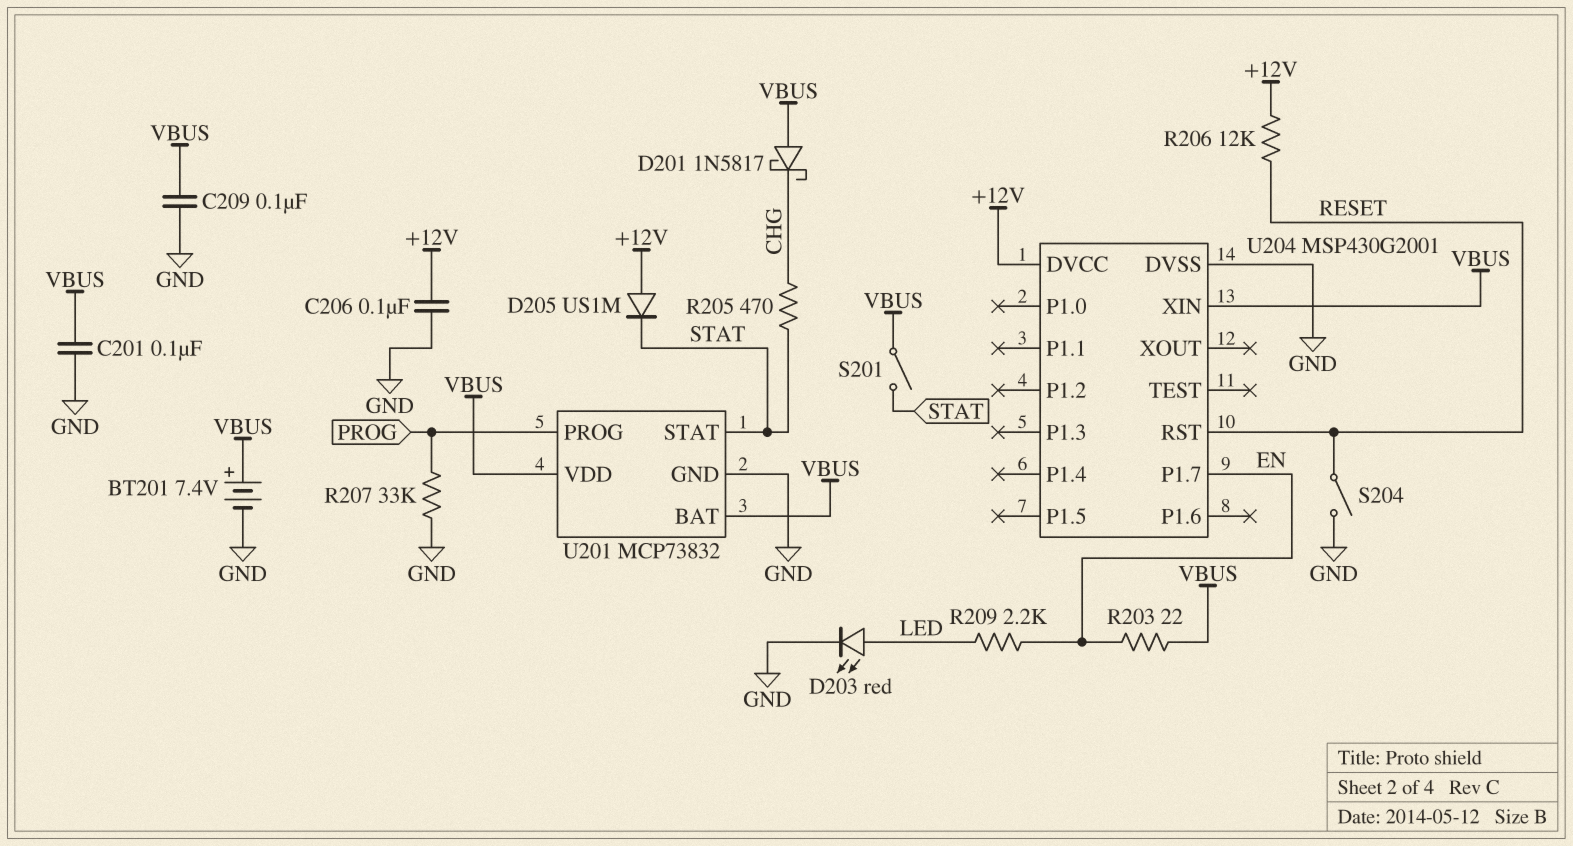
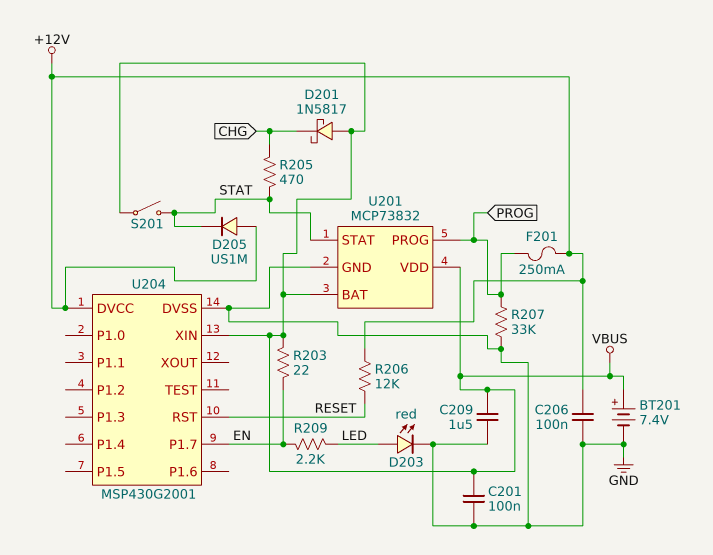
C209: 100nF (GND, VBUS) -> 1.5uF (GND, VBUS)
F201: none -> 250mA (+12V, PROG)
S204: switch (GND, RESET) -> none

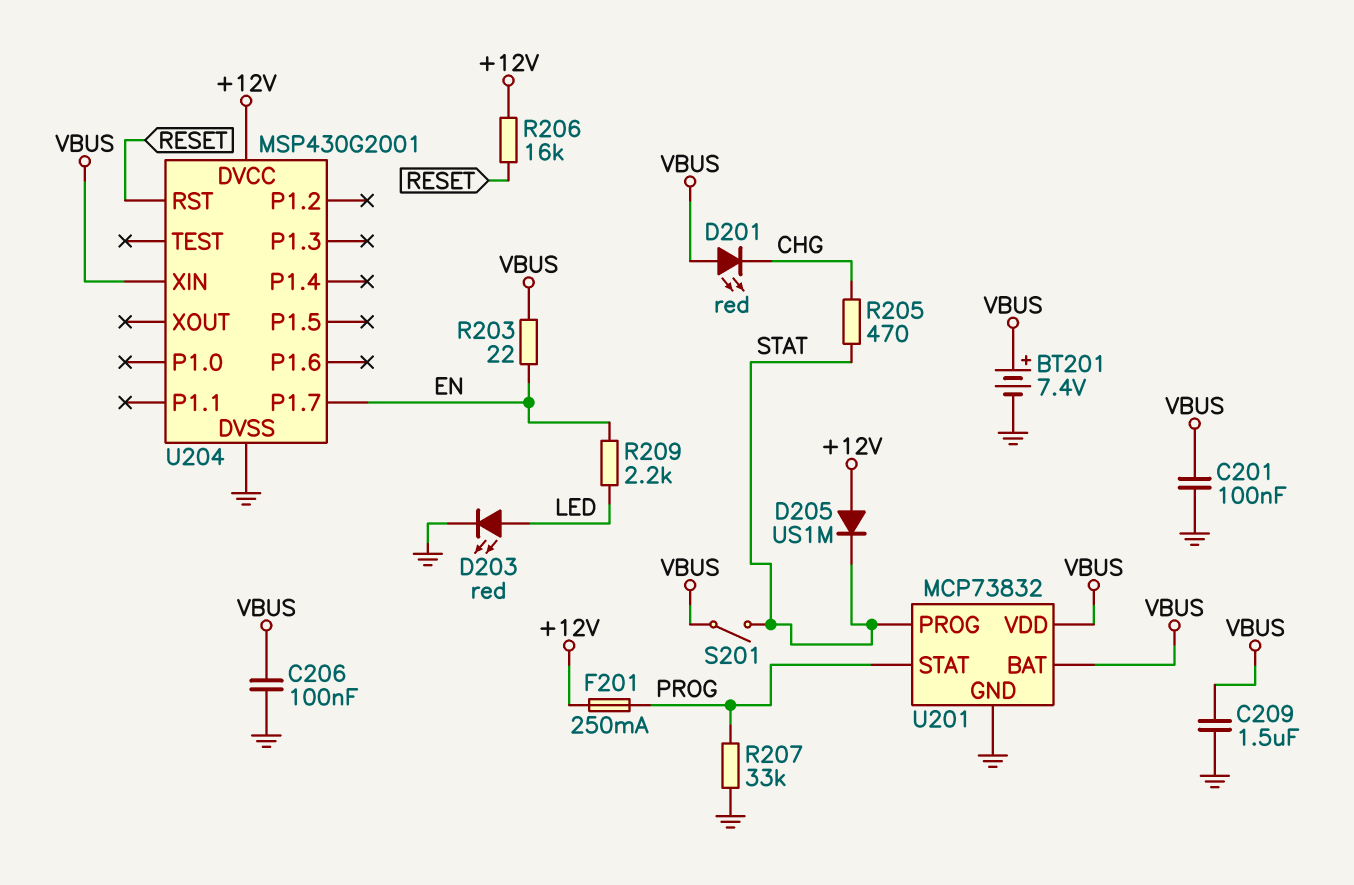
C206: 100nF (+12V, GND) -> 100nF (GND, VBUS)
D201: schottky 1N5817 (A VBUS, K CHG) -> LED red (A VBUS, K CHG)
R206: 12k (+12V, RESET) -> 16k (+12V, RESET)
U201 pin PROG: PROG -> STAT
U201 pin STAT: STAT -> PROG

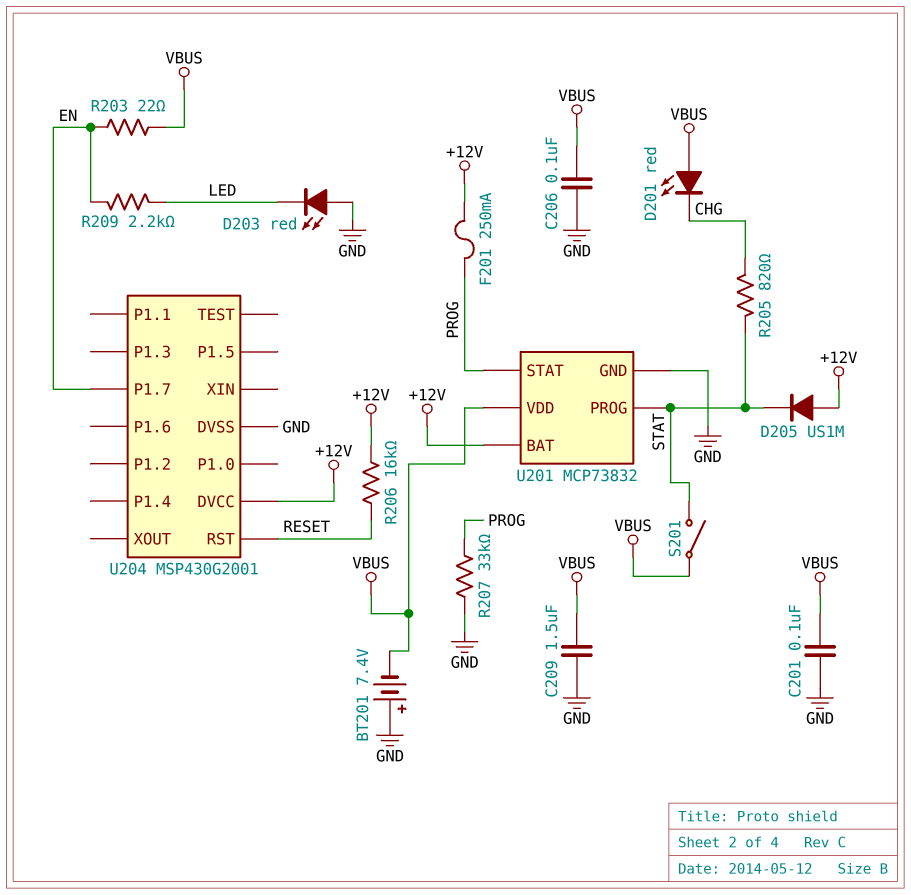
BT201: 7.4V (plus VBUS, minus GND) -> 7.4V (plus GND, minus VBUS)
D203: LED red (A LED, K GND) -> LED red (A GND, K LED)
R205: 470 (CHG, STAT) -> 820 (CHG, STAT)
U201 pin BAT: VBUS -> +12V
U204 pin XIN: VBUS -> none

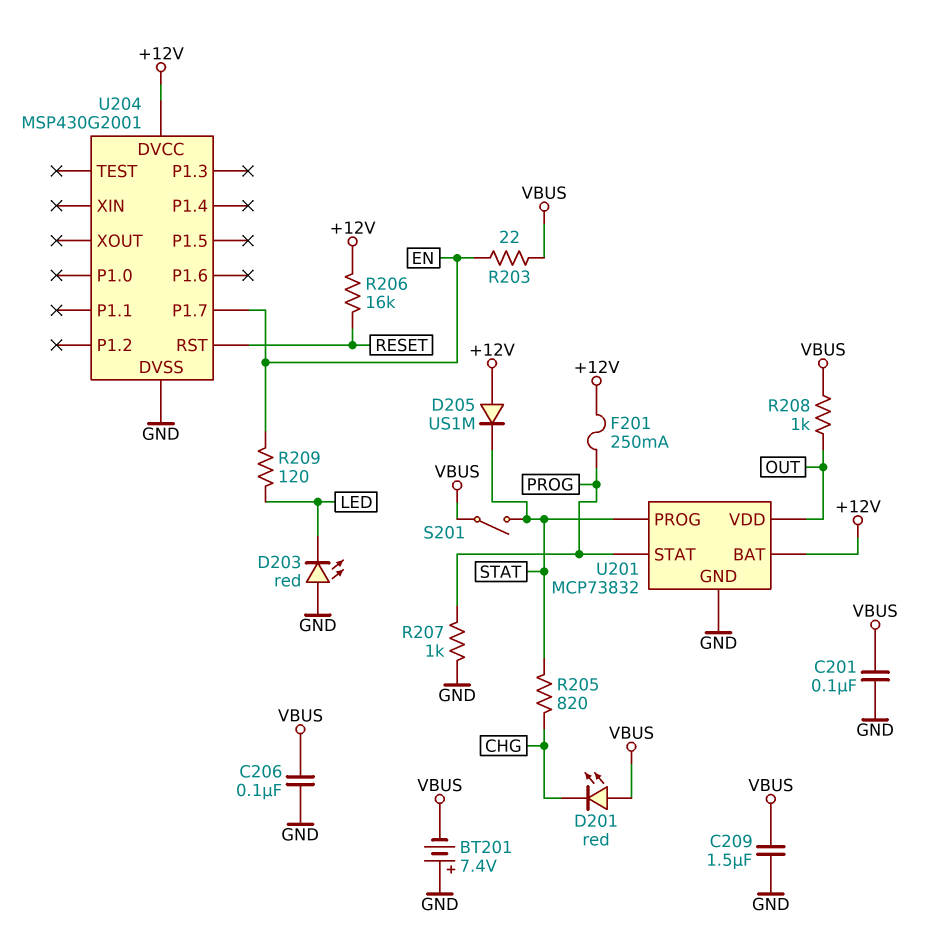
R207: 33k (GND, PROG) -> 1k (GND, PROG)
R208: none -> 1k (OUT, VBUS)
R209: 2.2k (EN, LED) -> 120 (EN, LED)
U201 pin VDD: VBUS -> OUT

